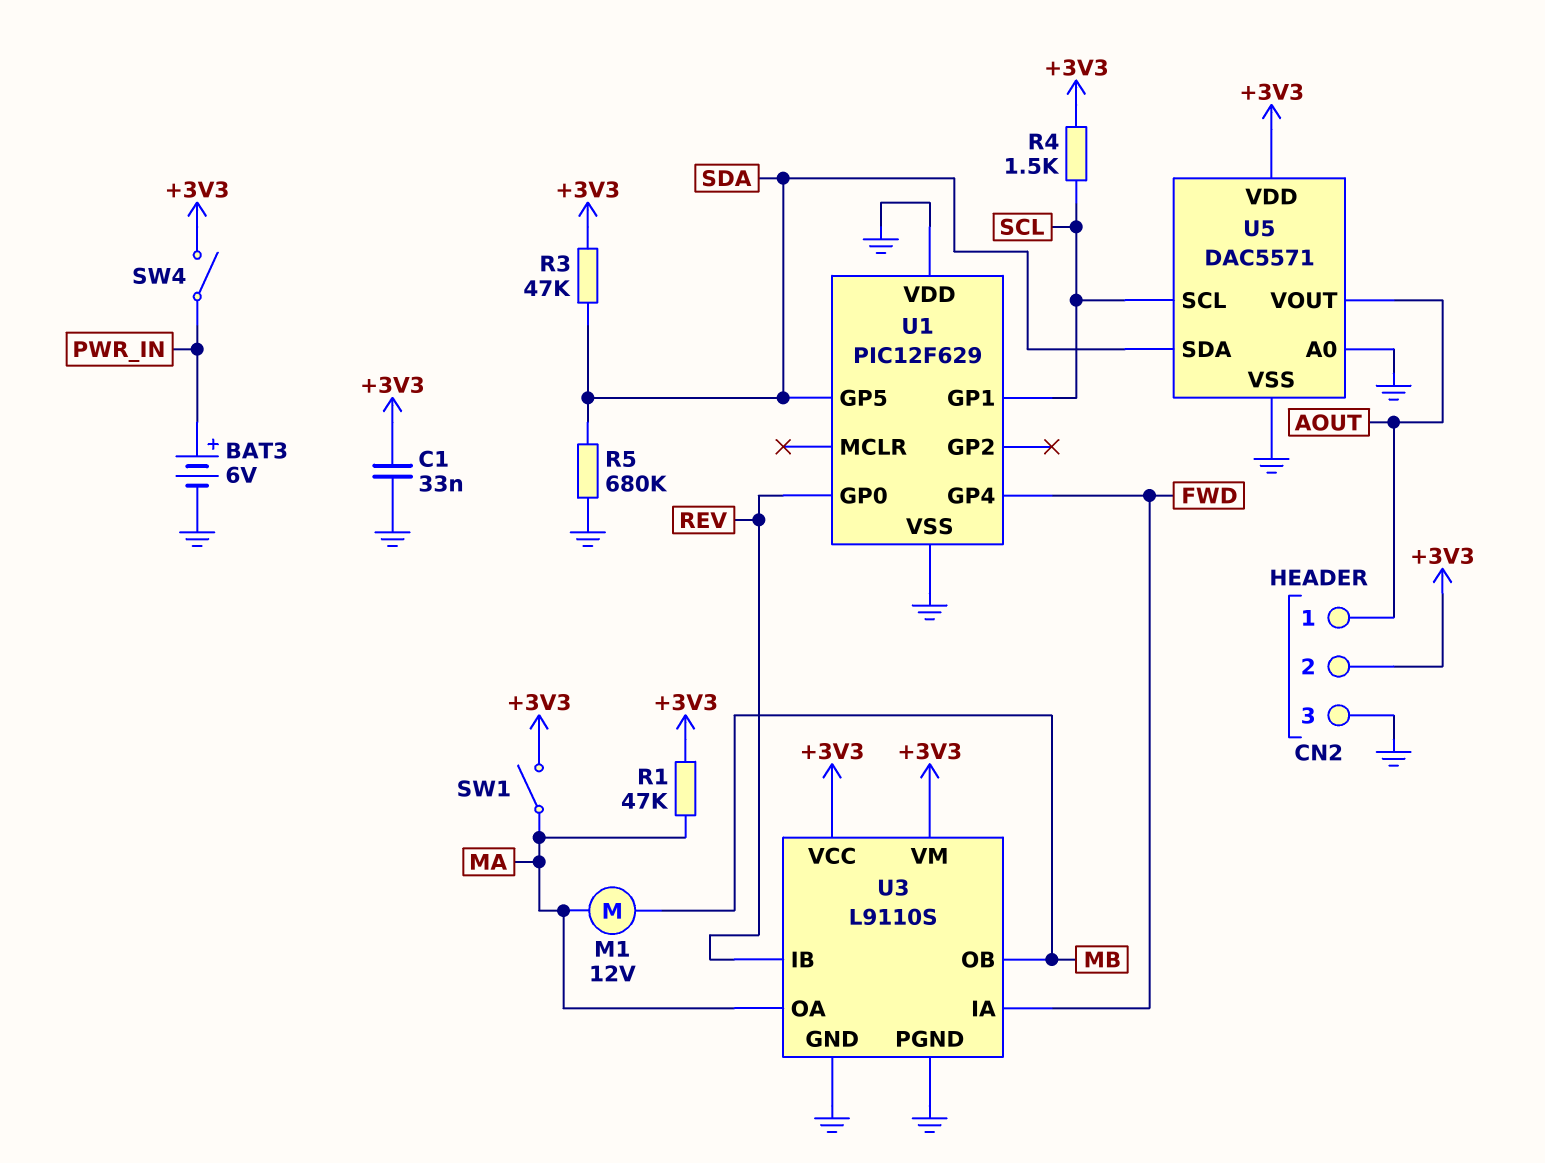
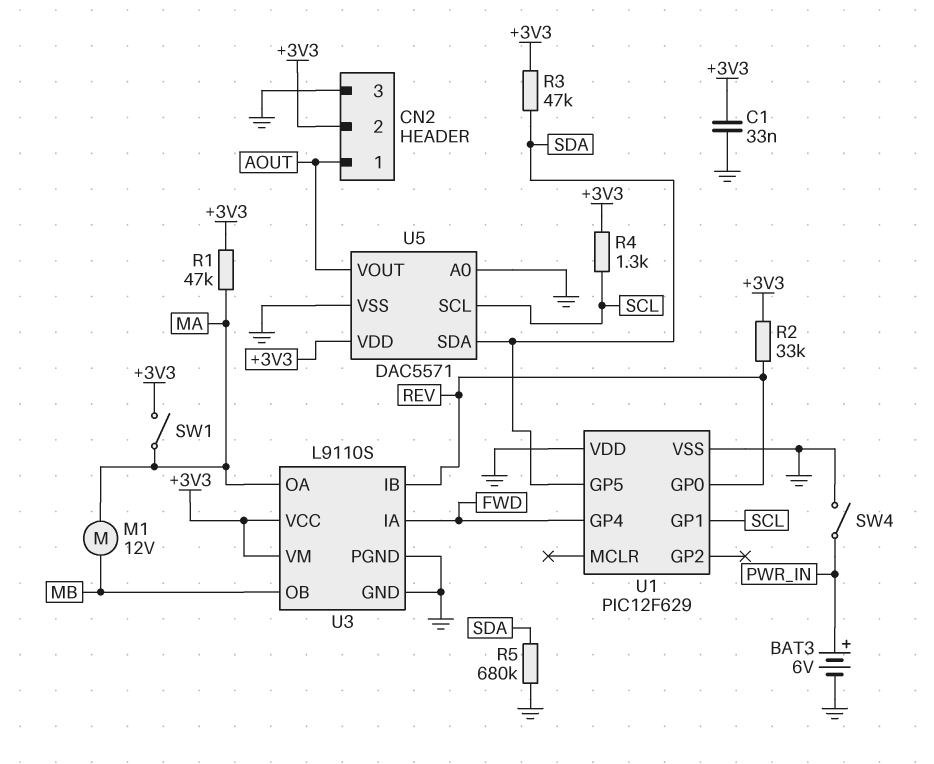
R2: none -> 33k (+3V3, REV)
R4: 1.5k (+3V3, SCL) -> 1.3k (+3V3, SCL)
SW4: switch (+3V3, PWR_IN) -> switch (GND, PWR_IN)

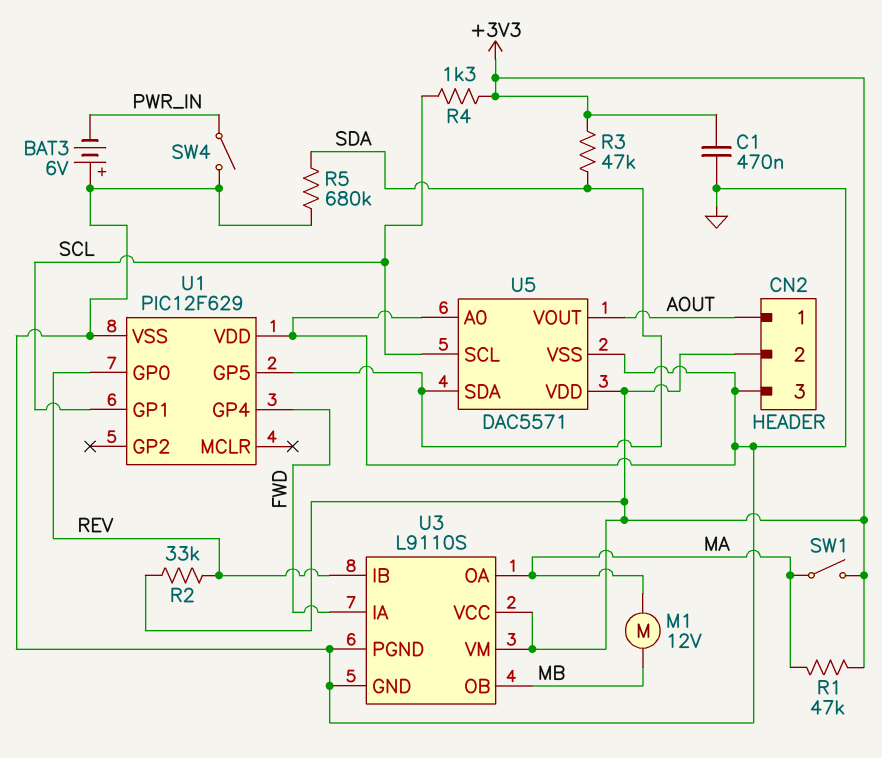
BAT3: 6V (plus PWR_IN, minus GND) -> 6V (plus GND, minus PWR_IN)
C1: 33nF (+3V3, GND) -> 470nF (+3V3, GND)

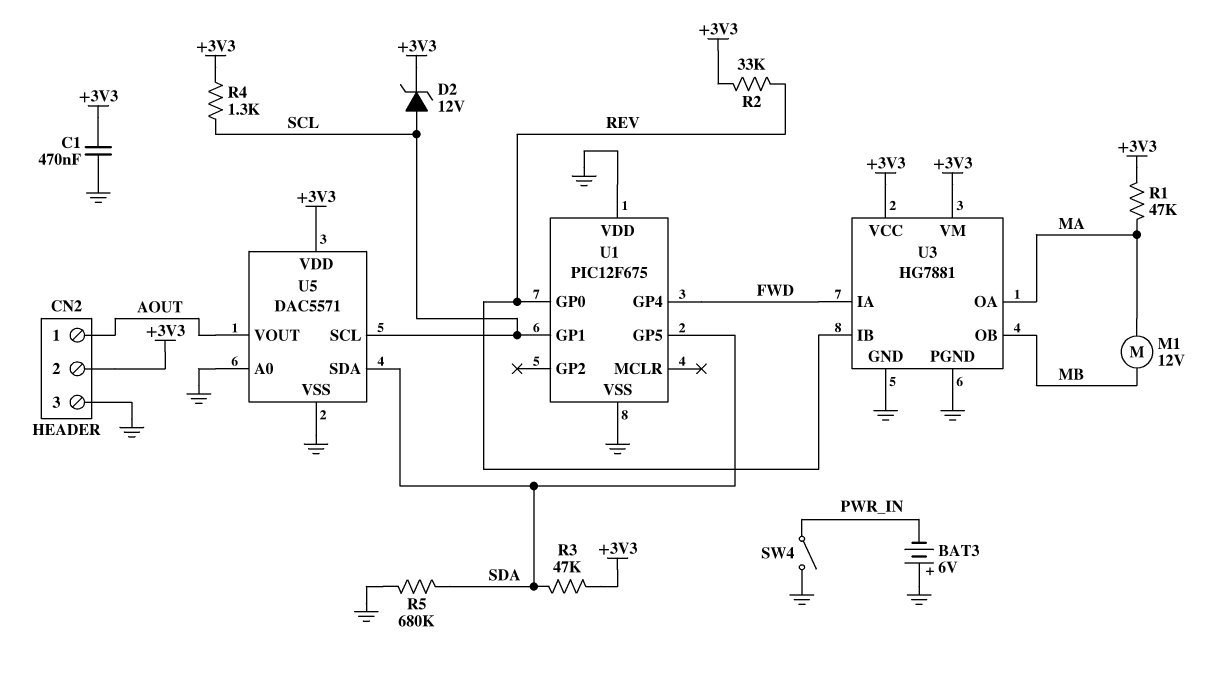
D2: none -> zener 12V (A SCL, K +3V3)
SW1: switch (+3V3, MA) -> none
U1: PIC12F629 -> PIC12F675
U3: L9110S -> HG7881

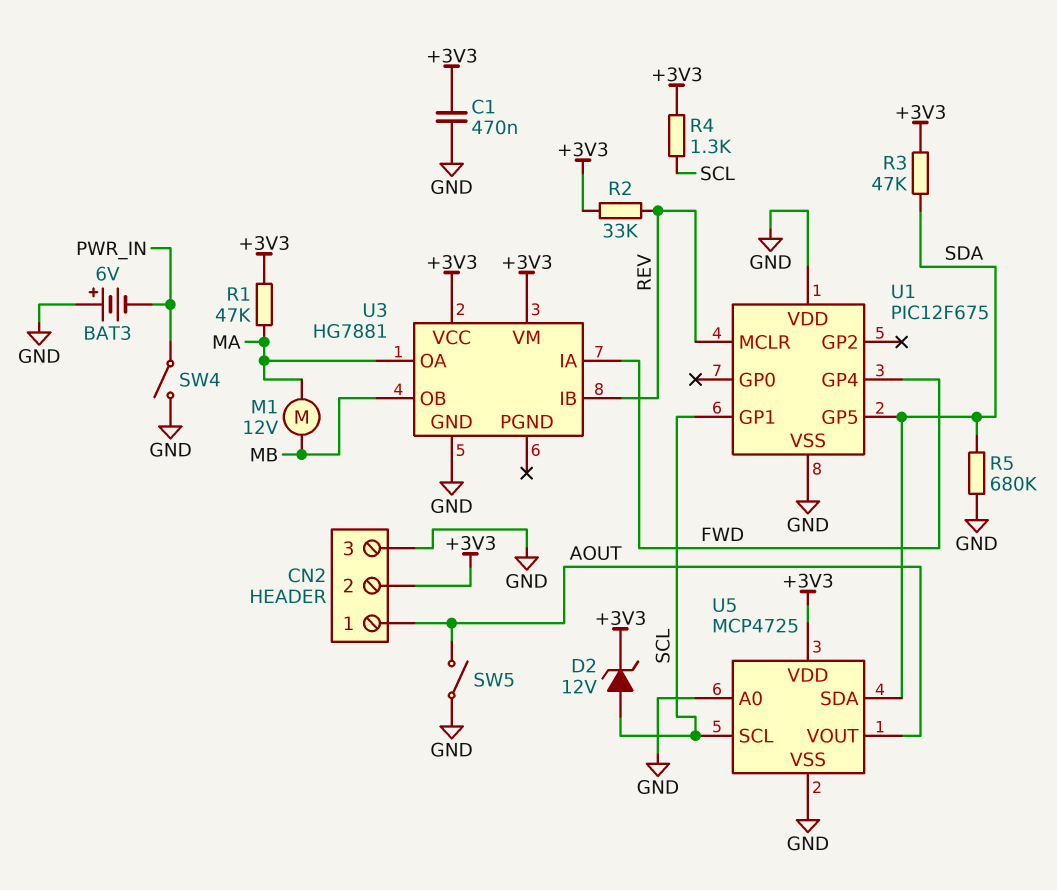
SW5: none -> switch (AOUT, GND)
U1 pin GP0: REV -> none
U1 pin MCLR: none -> REV
U3 pin PGND: GND -> none
U5: DAC5571 -> MCP4725

